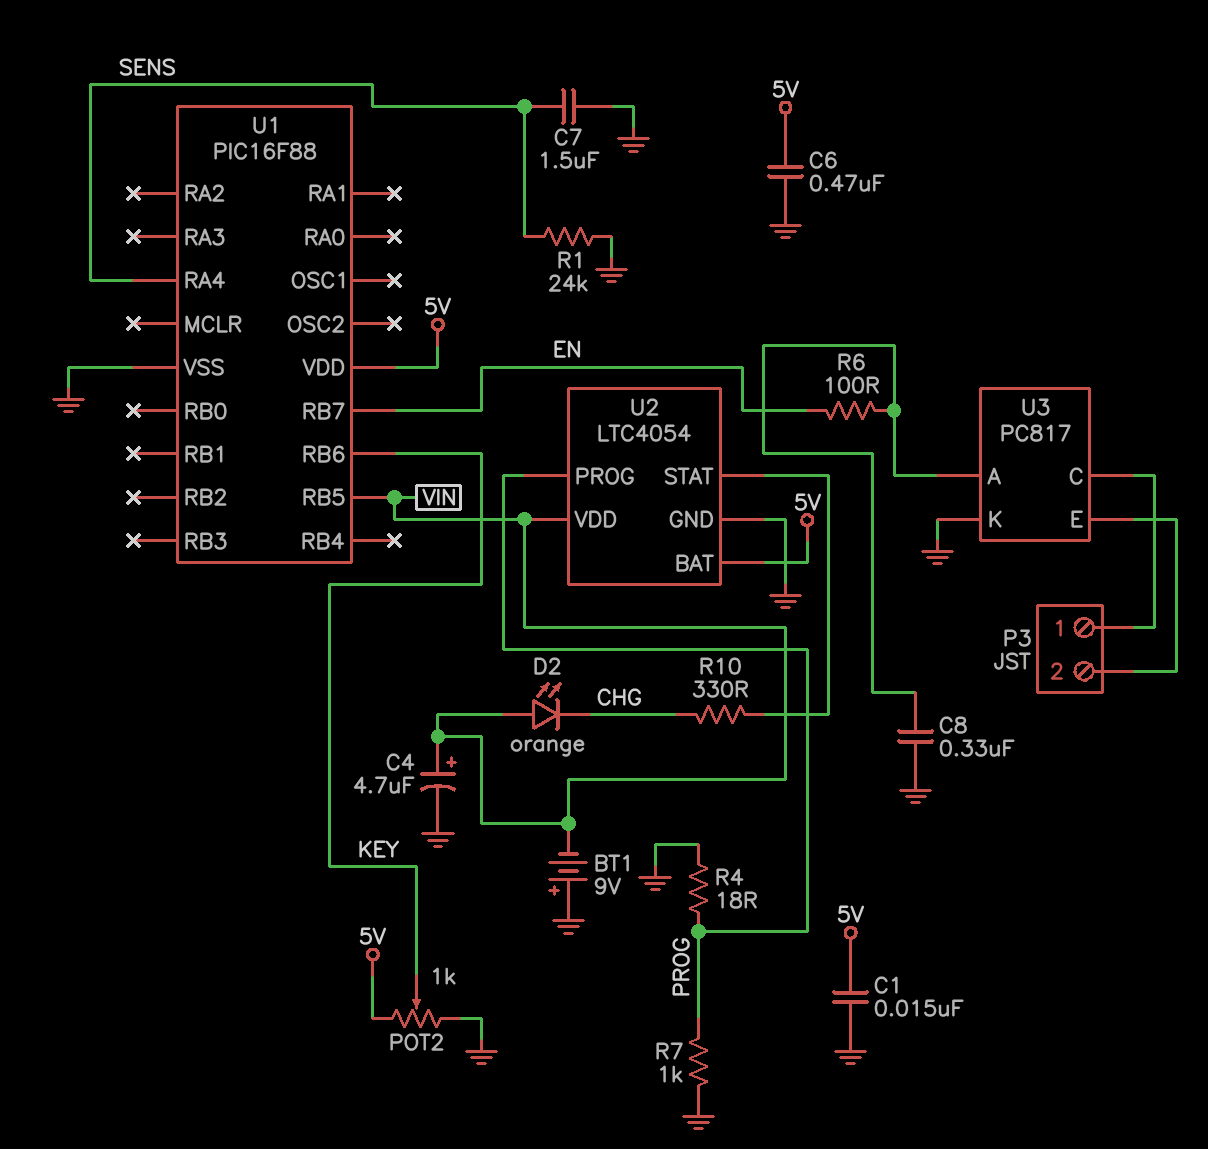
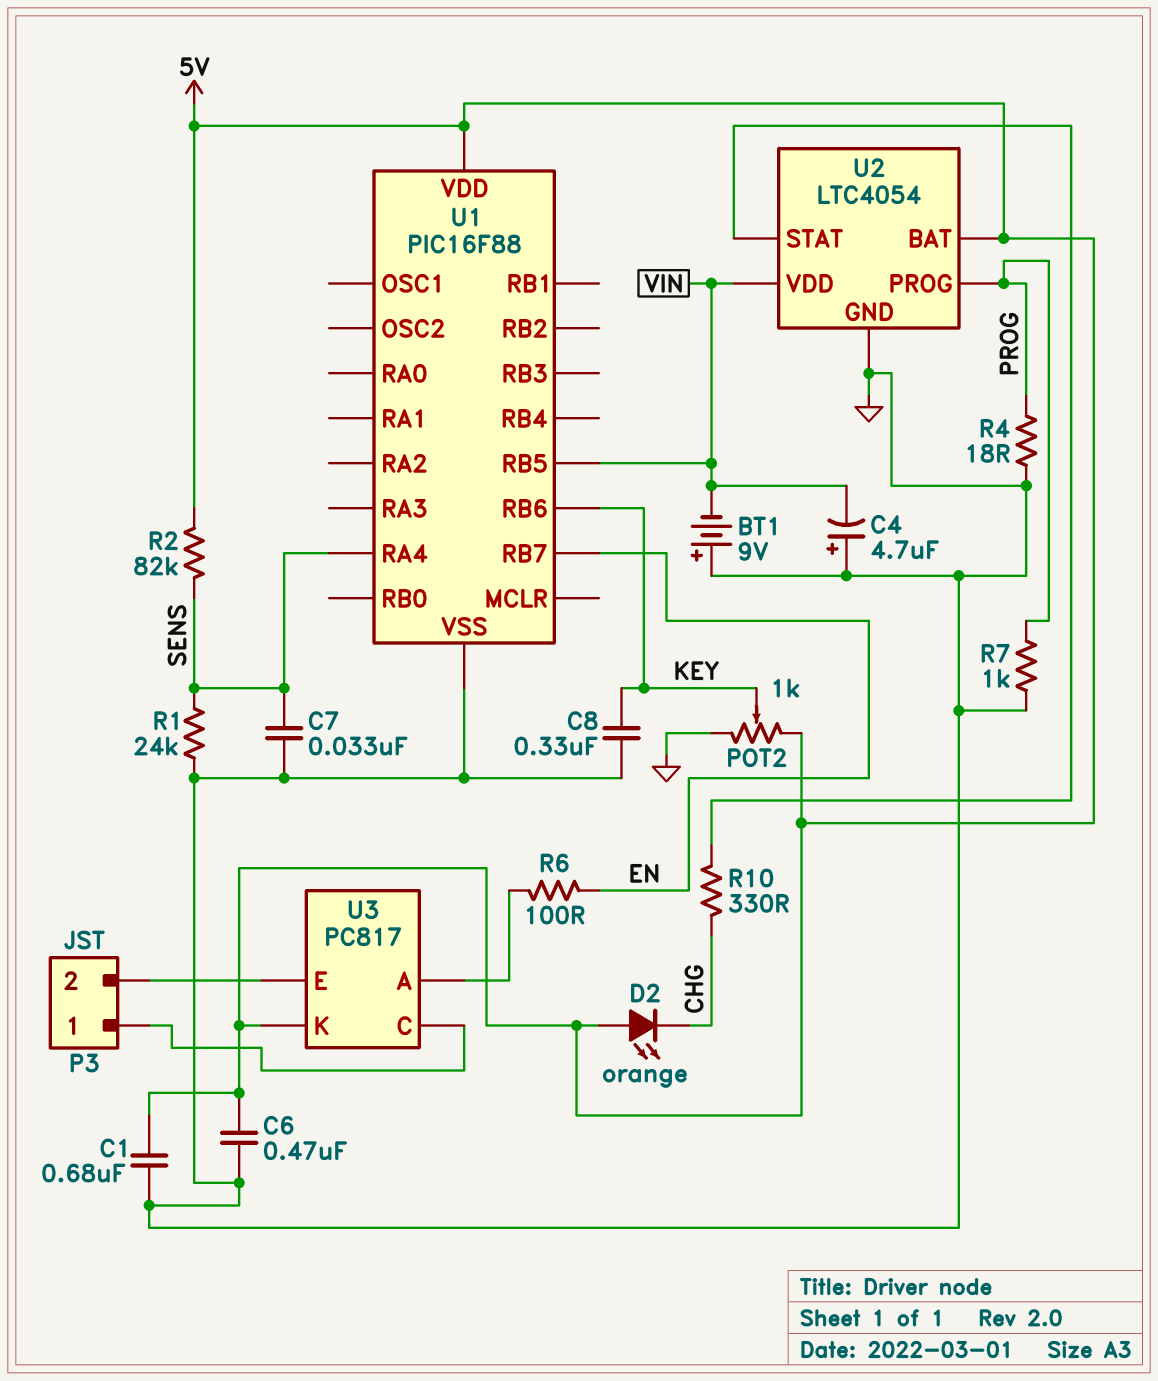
C1: 15nF (5V, GND) -> 680nF (5V, GND)
C4: 4.7uF (plus VIN, minus GND) -> 4.7uF (plus GND, minus VIN)
C7: 1.5uF (GND, SENS) -> 33nF (GND, SENS)
C8: 330nF (GND, U3/A) -> 330nF (GND, KEY)
D2: LED orange (A VIN, K CHG) -> LED orange (A 5V, K CHG)
R2: none -> 82k (5V, SENS)
U3 pin K: GND -> 5V

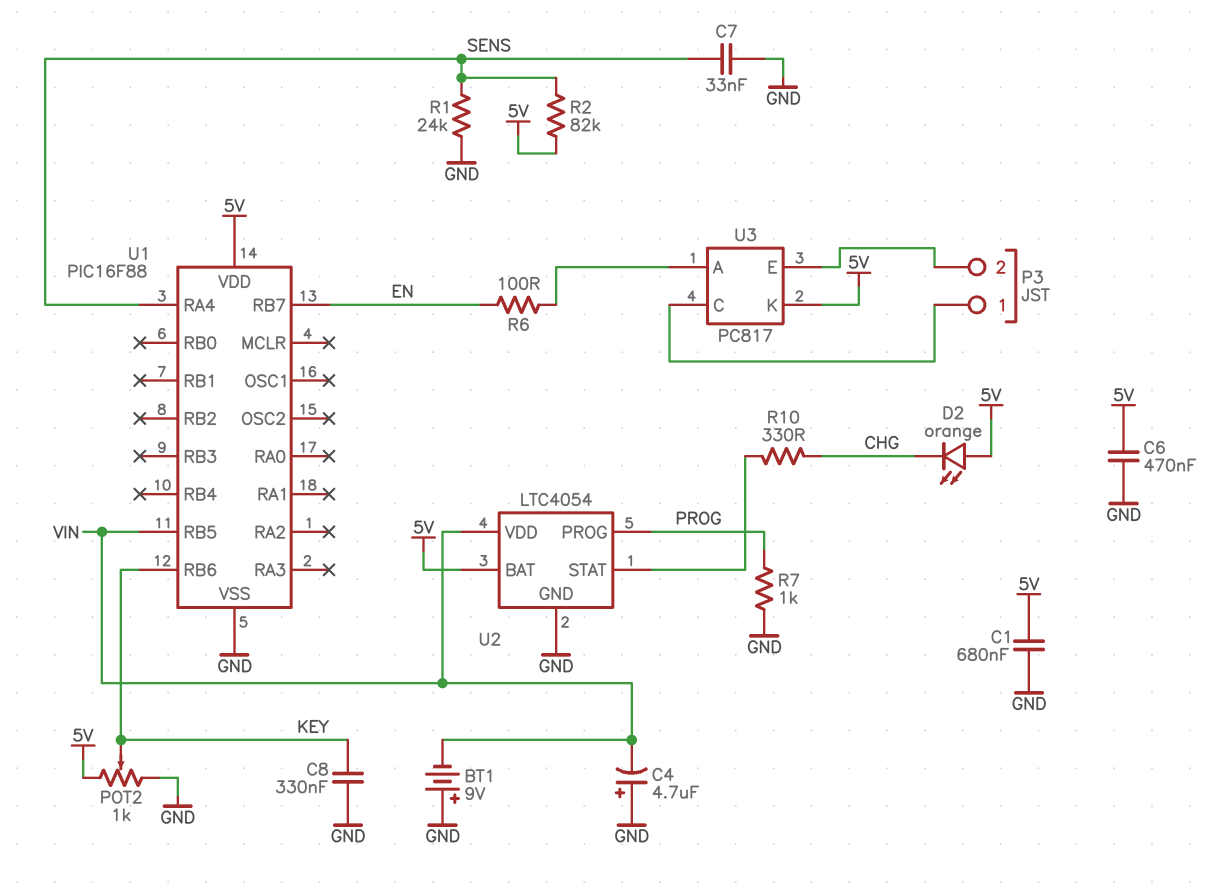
R4: 18 (GND, PROG) -> none

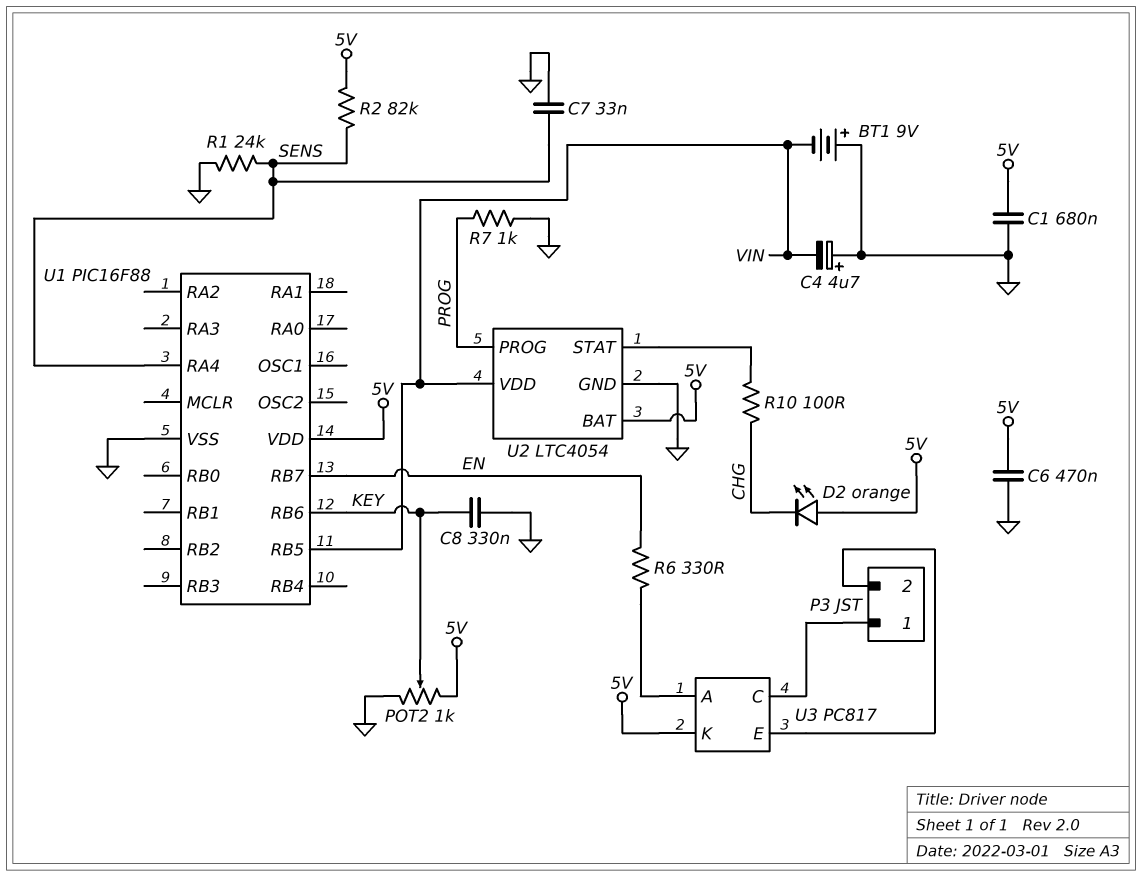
R6: 100 (EN, U3/A) -> 330 (EN, U3/A)
R10: 330 (CHG, U2/STAT) -> 100 (CHG, U2/STAT)

